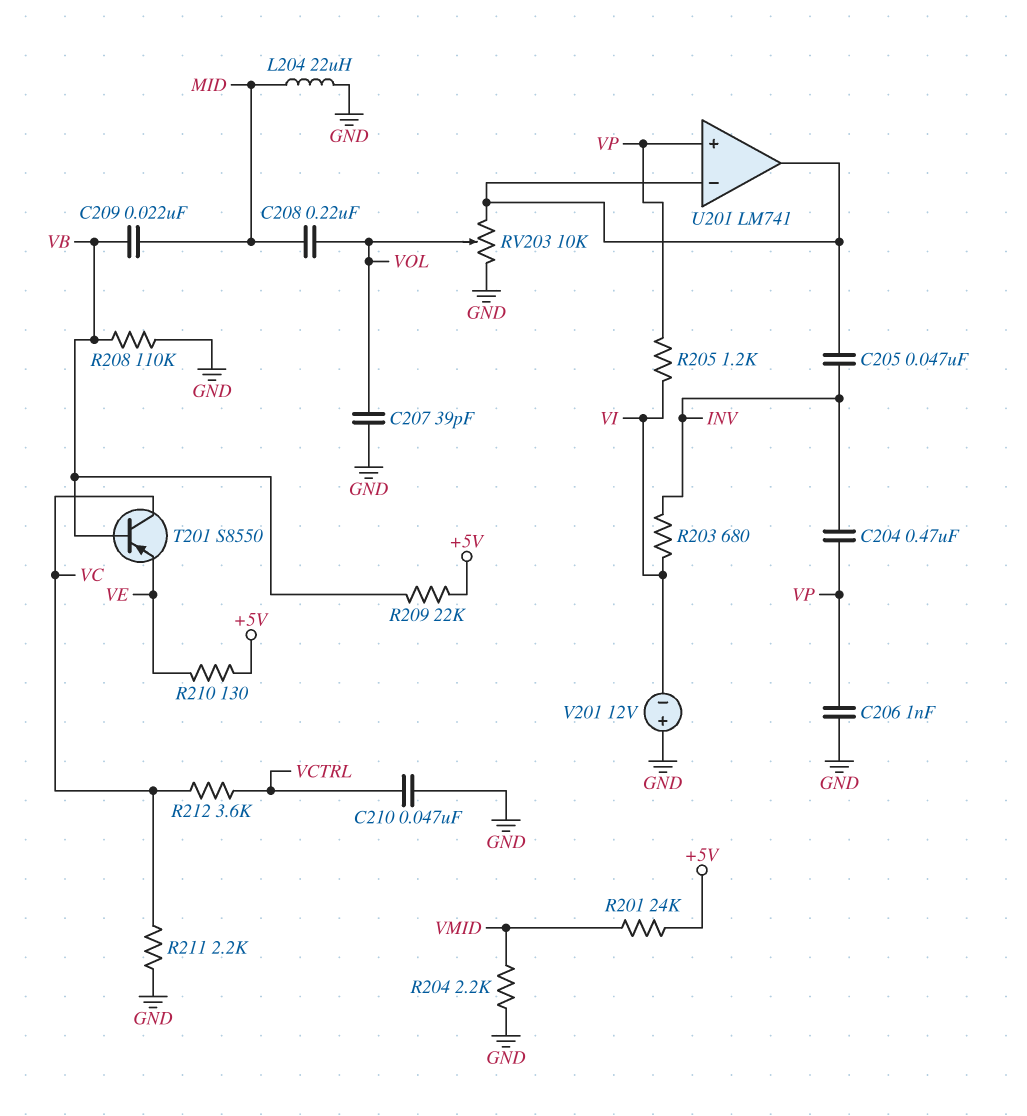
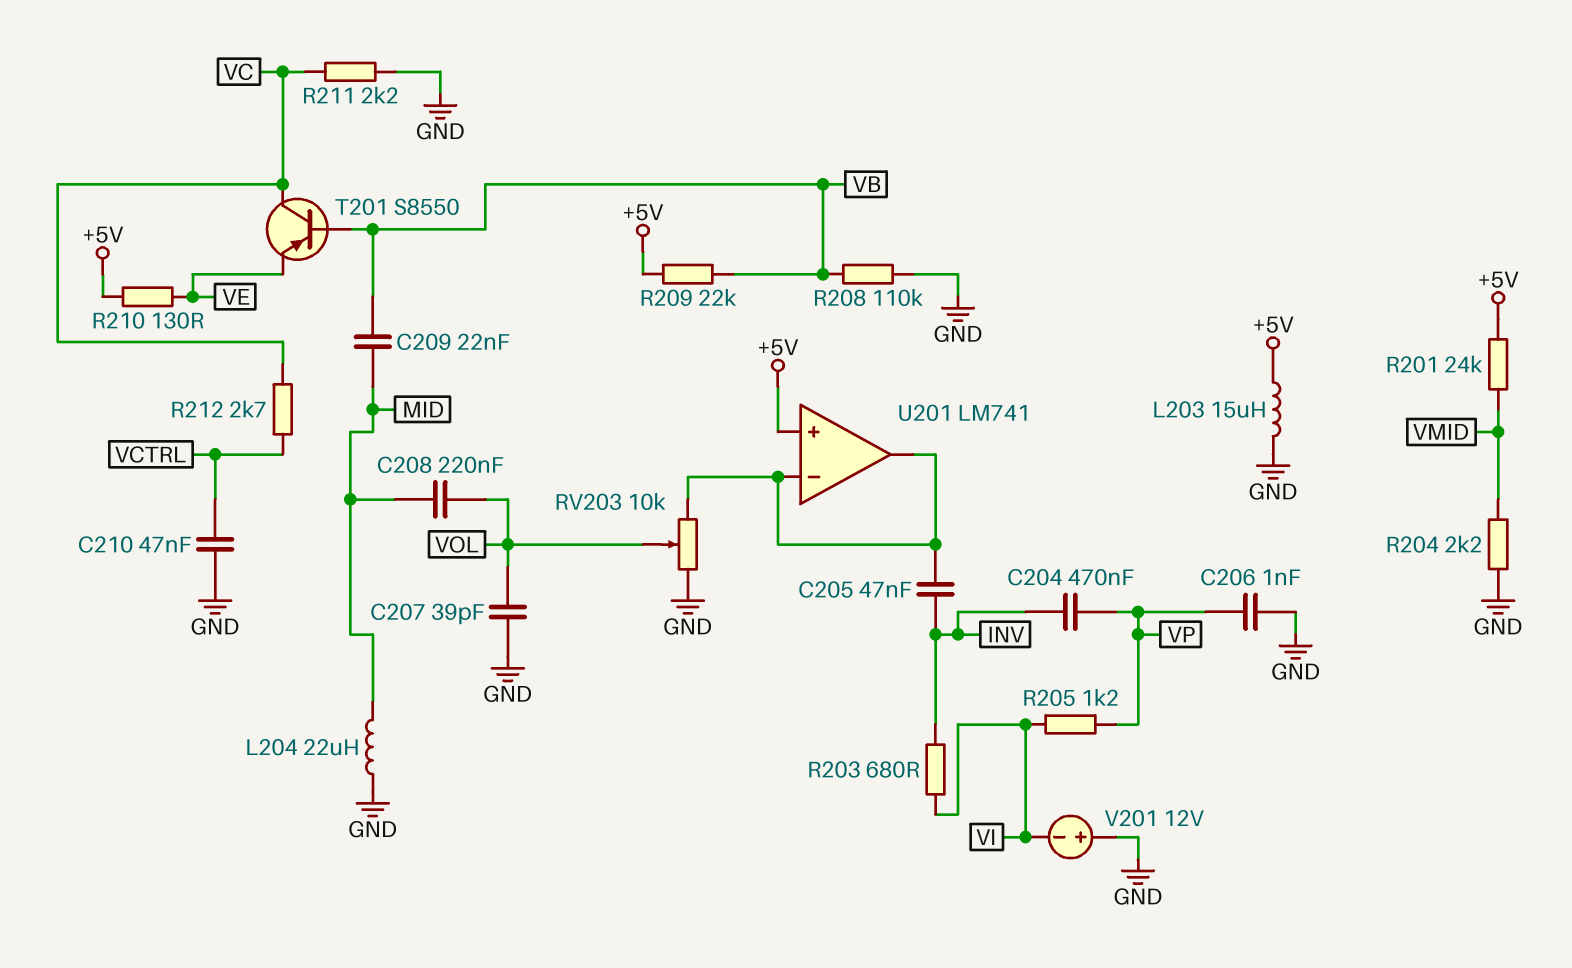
L203: none -> 15uH (+5V, GND)
R212: 3.6k (VC, VCTRL) -> 2.7k (VC, VCTRL)
U201 pin in+: VP -> +5V

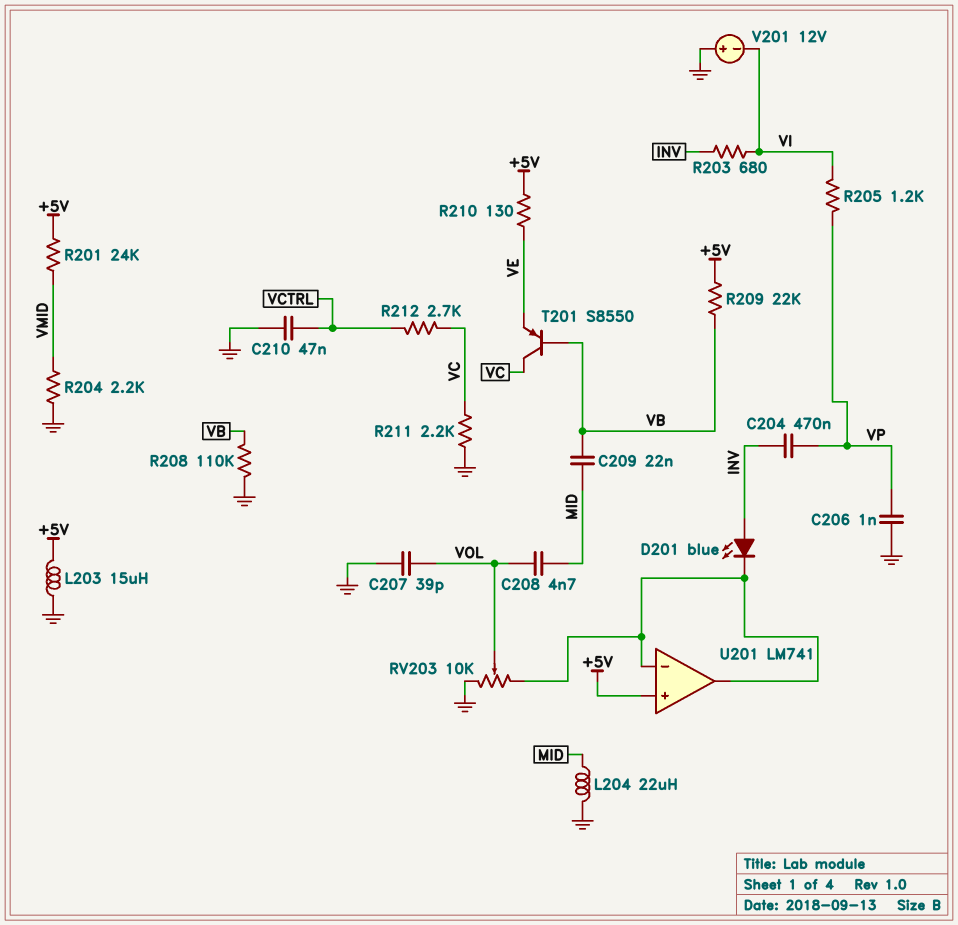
C205: 47nF (INV, U201/in-) -> none
C208: 220nF (MID, VOL) -> 4.7nF (MID, VOL)
D201: none -> LED blue (A INV, K U201/in-)

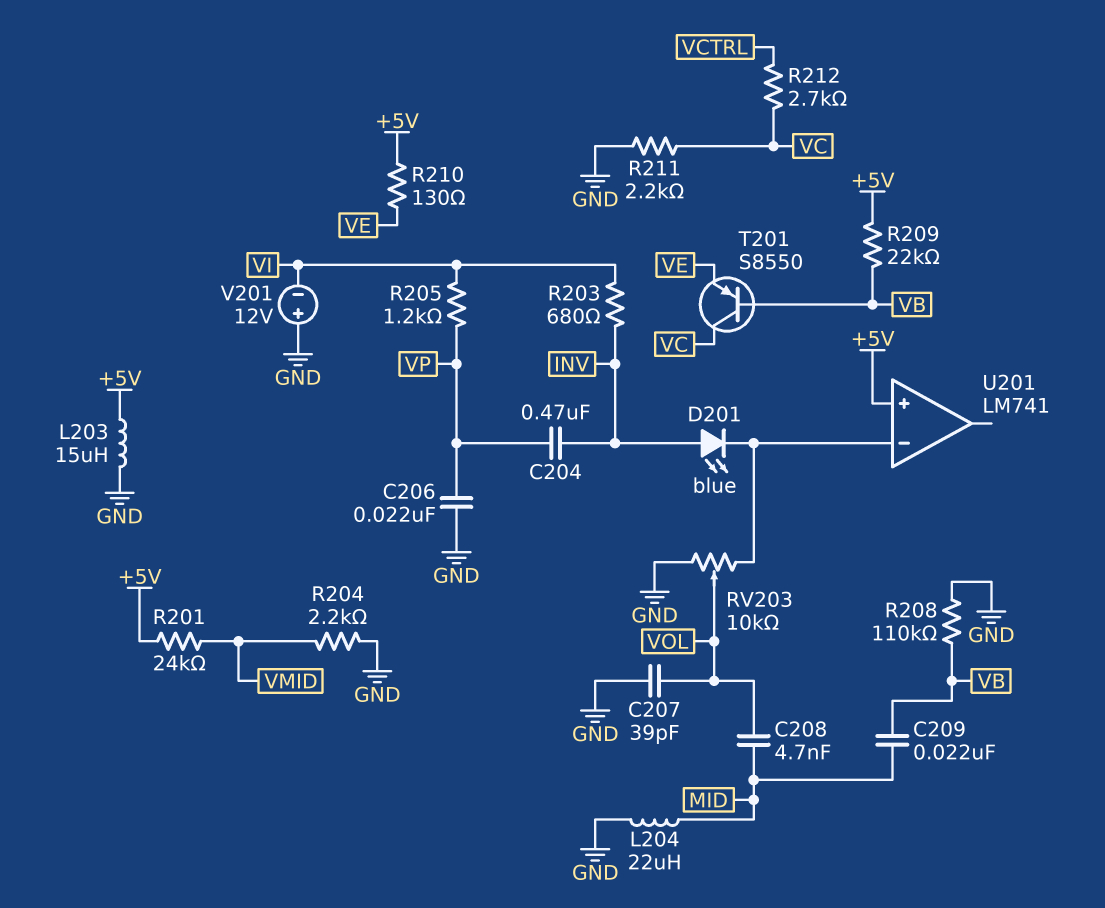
C206: 1nF (GND, VP) -> 22nF (GND, VP)
C210: 47nF (GND, VCTRL) -> none
U201 pin out: U201/in- -> none

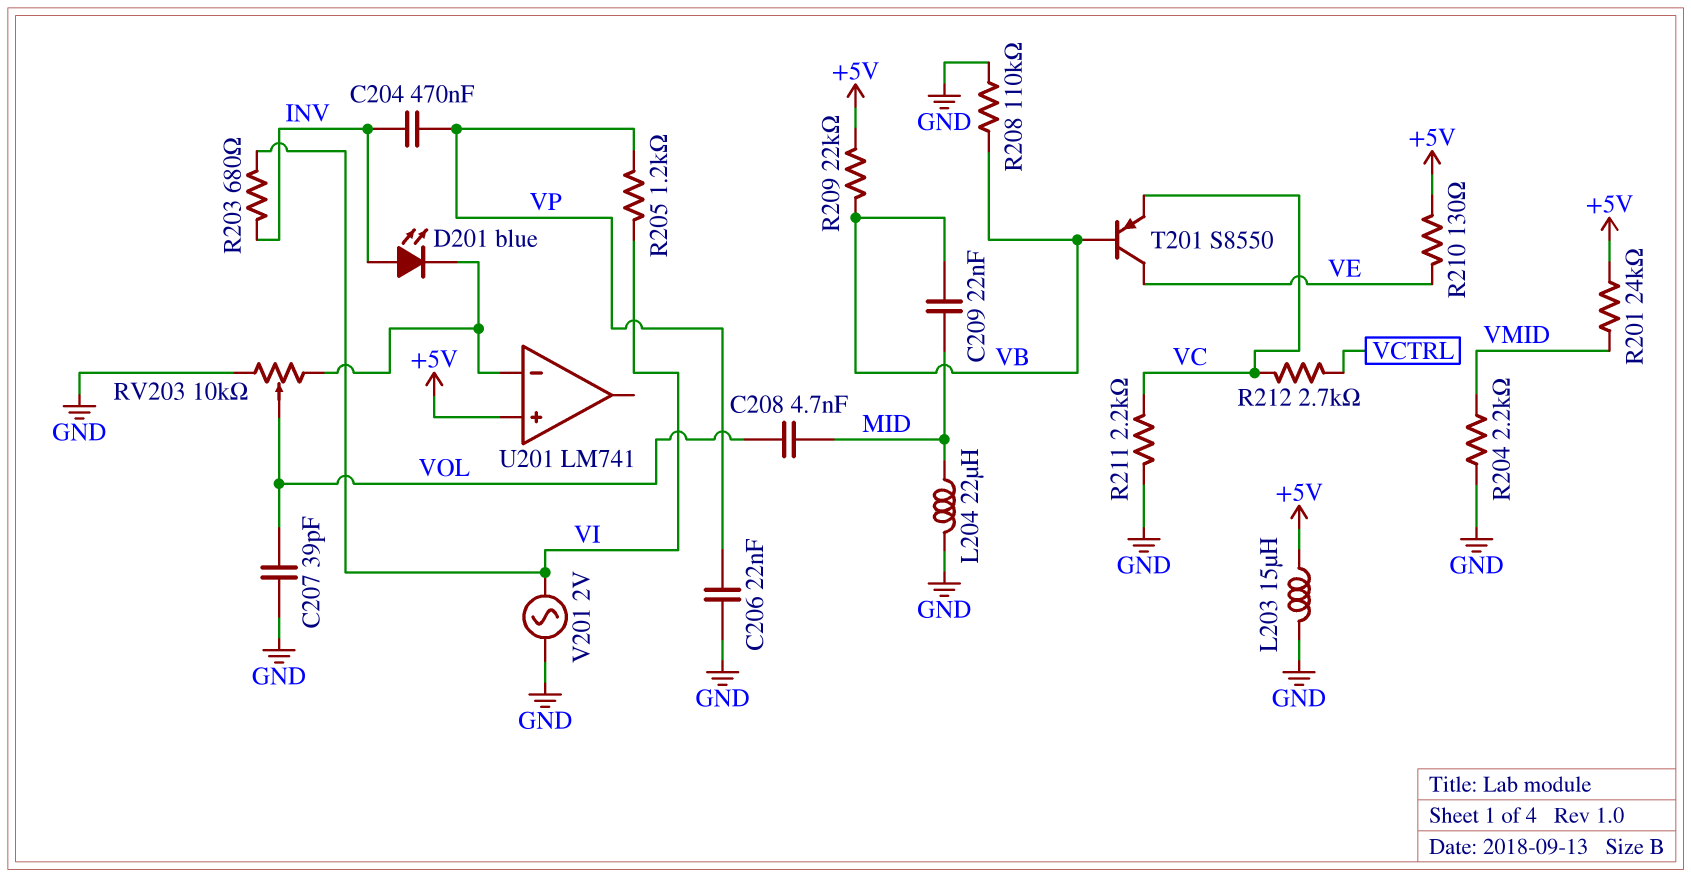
T201: PNP S8550 (B VB, C VC, E VE) -> PNP S8550 (B VB, C VE, E VC)
V201: 12V (plus GND, minus VI) -> AC 2V (GND, VI)

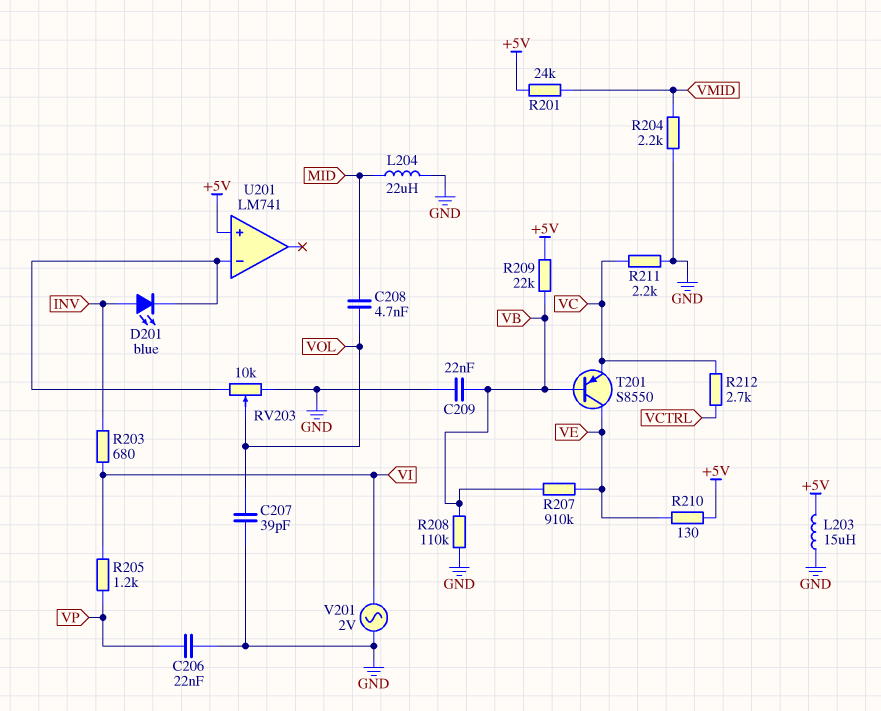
C204: 470nF (INV, VP) -> none
C209: 22nF (MID, VB) -> 22nF (GND, VB)
R207: none -> 910k (VB, VE)

